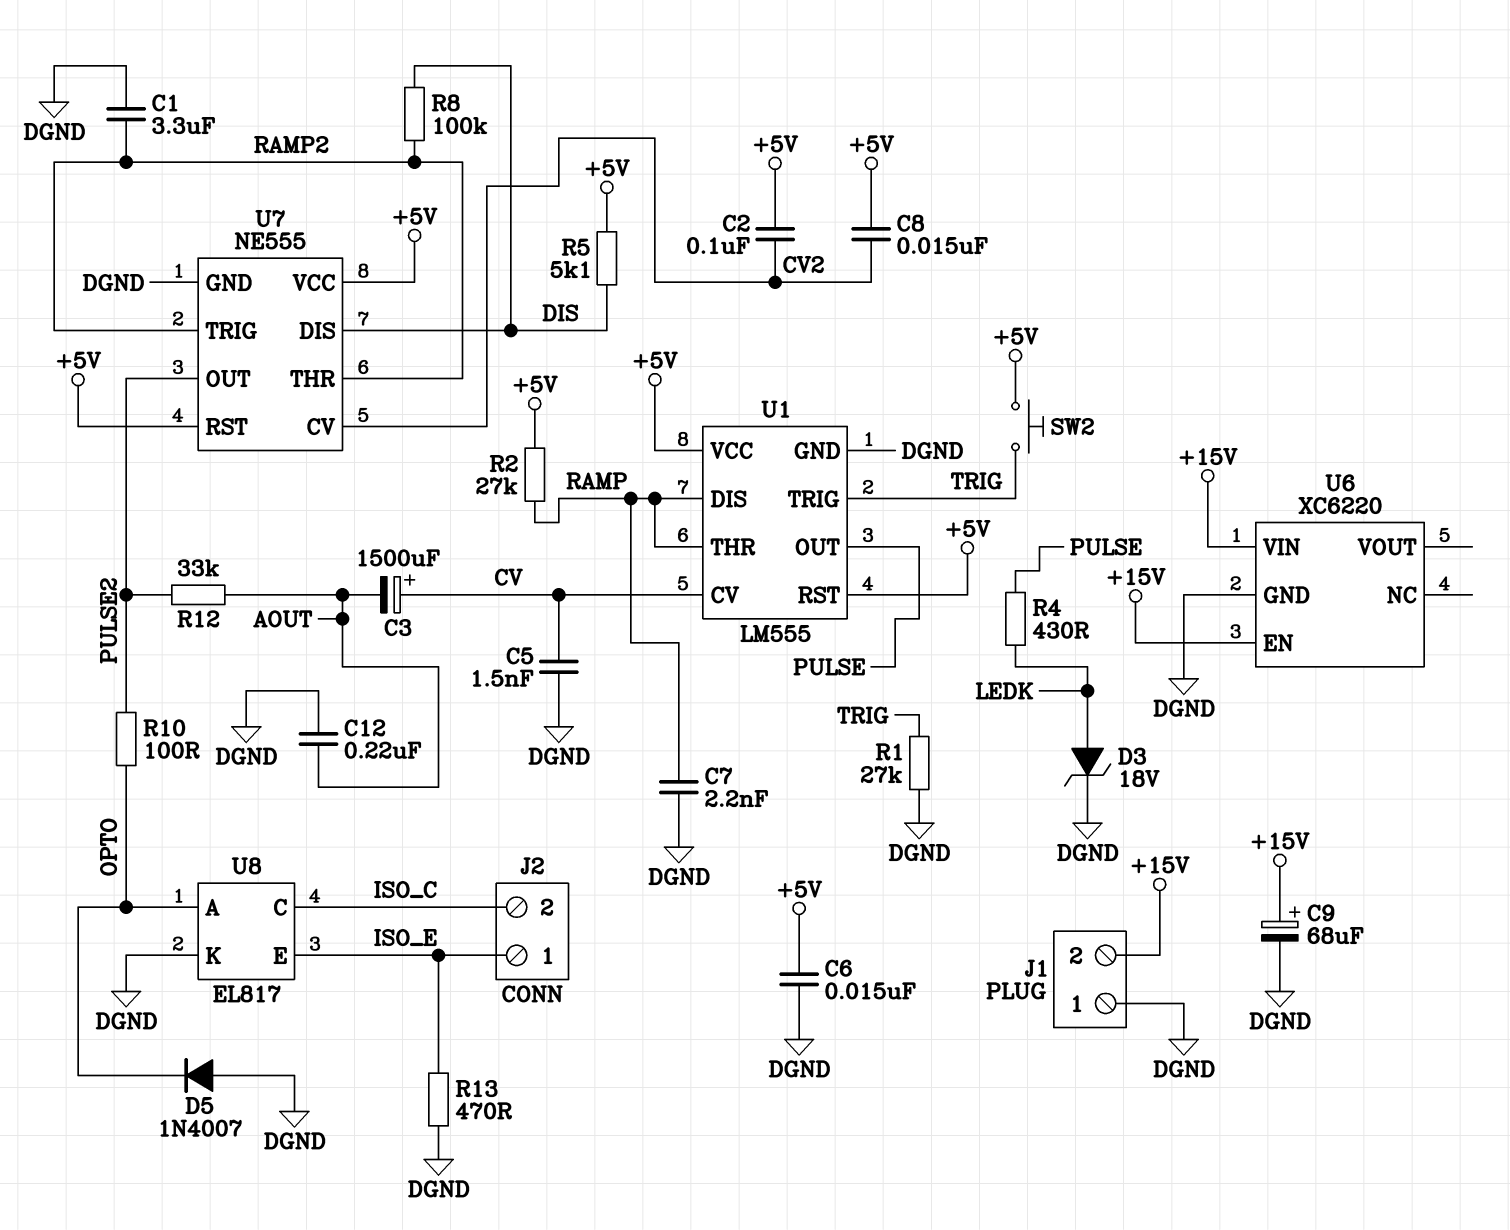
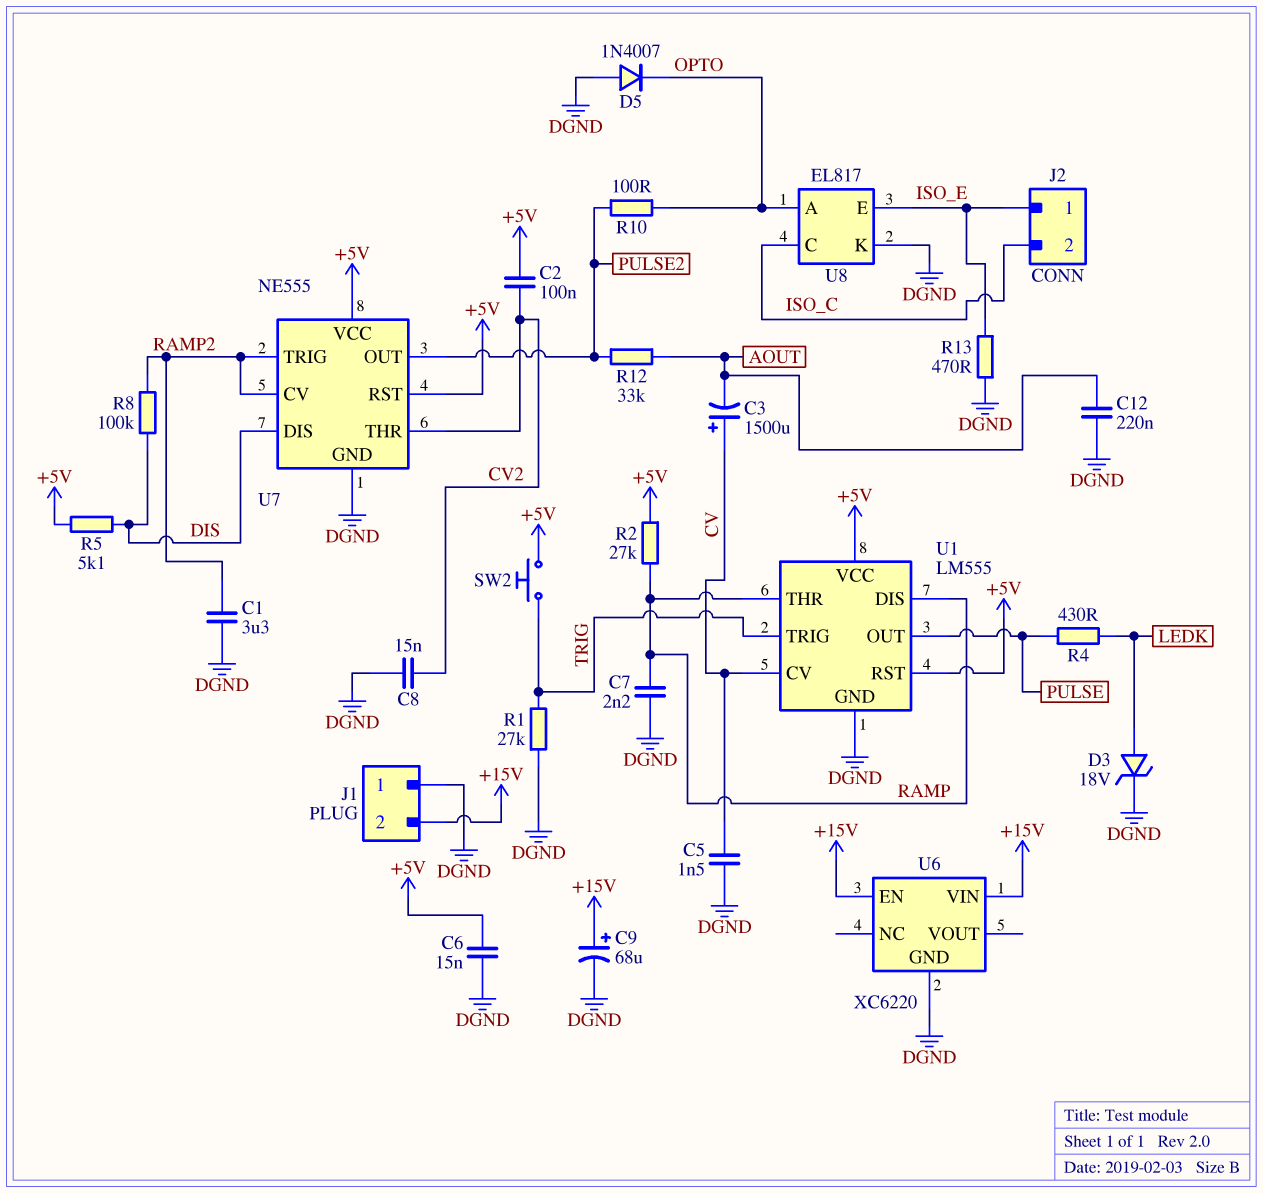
C8: 15nF (+5V, CV2) -> 15nF (CV2, DGND)
U7 pin CV: CV2 -> RAMP2
U7 pin THR: RAMP2 -> CV2

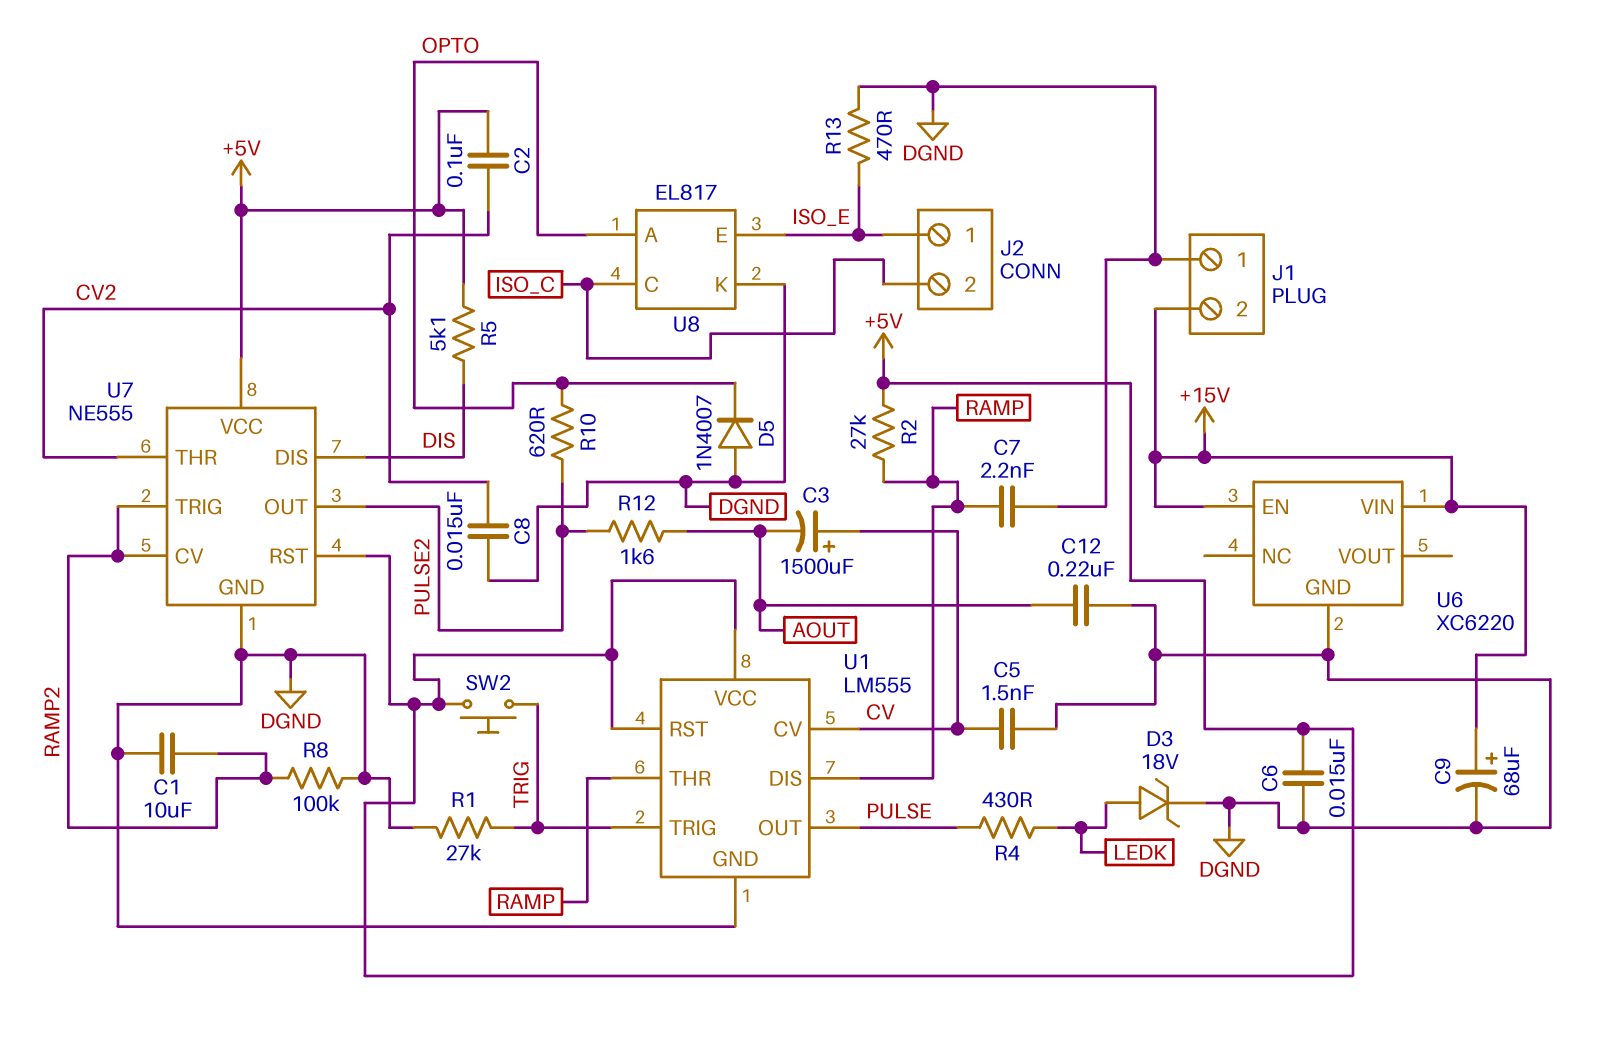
C1: 3.3uF (DGND, RAMP2) -> 10uF (DGND, RAMP2)
R8: 100k (DIS, RAMP2) -> 100k (DGND, RAMP2)
R10: 100 (OPTO, PULSE2) -> 620 (OPTO, PULSE2)
R12: 33k (AOUT, PULSE2) -> 1.6k (AOUT, PULSE2)

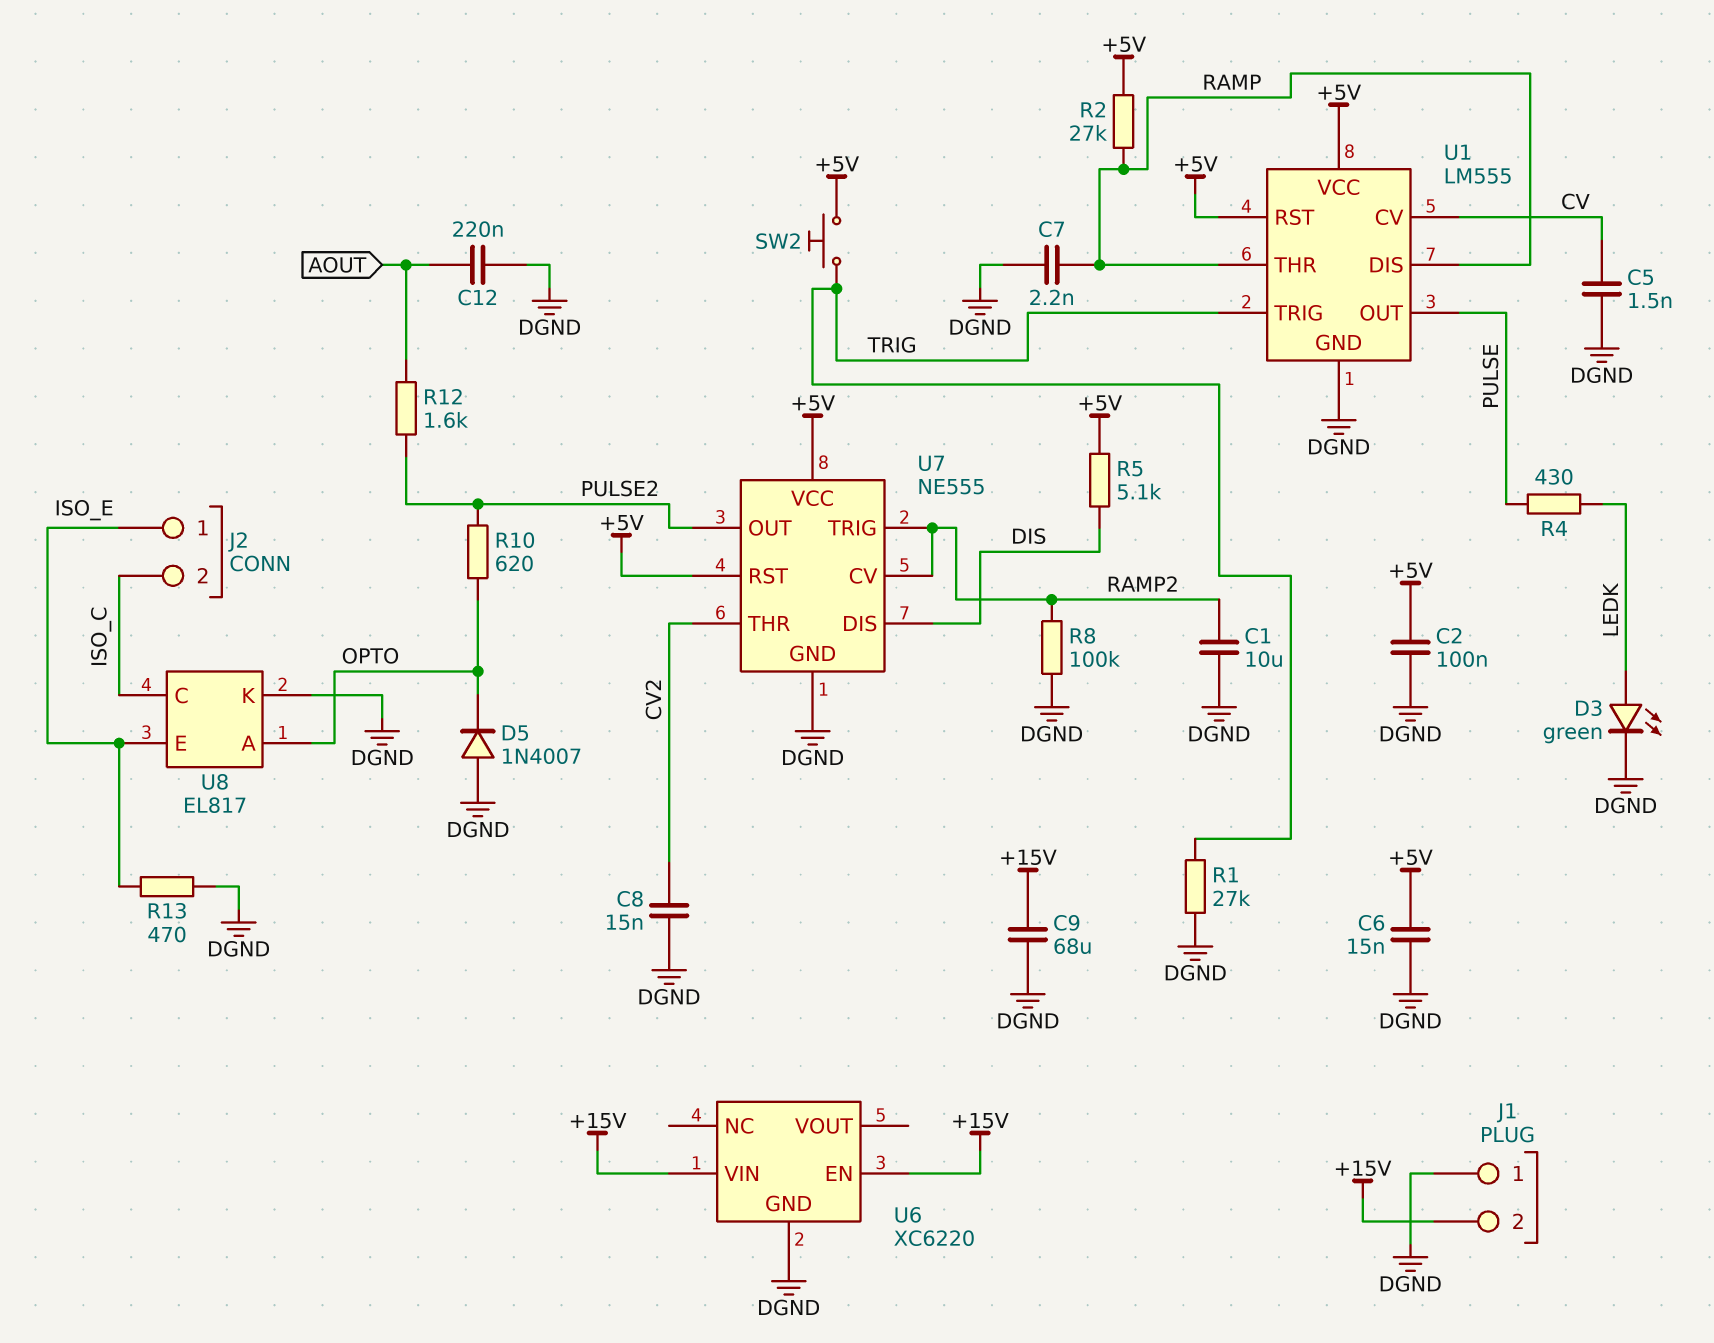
C2: 100nF (+5V, CV2) -> 100nF (+5V, DGND)
C3: 1500uF (plus CV, minus AOUT) -> none
C9: 68uF (plus +15V, minus DGND) -> 68uF (+15V, DGND)
D3: zener 18V (A LEDK, K DGND) -> LED green (A LEDK, K DGND)

